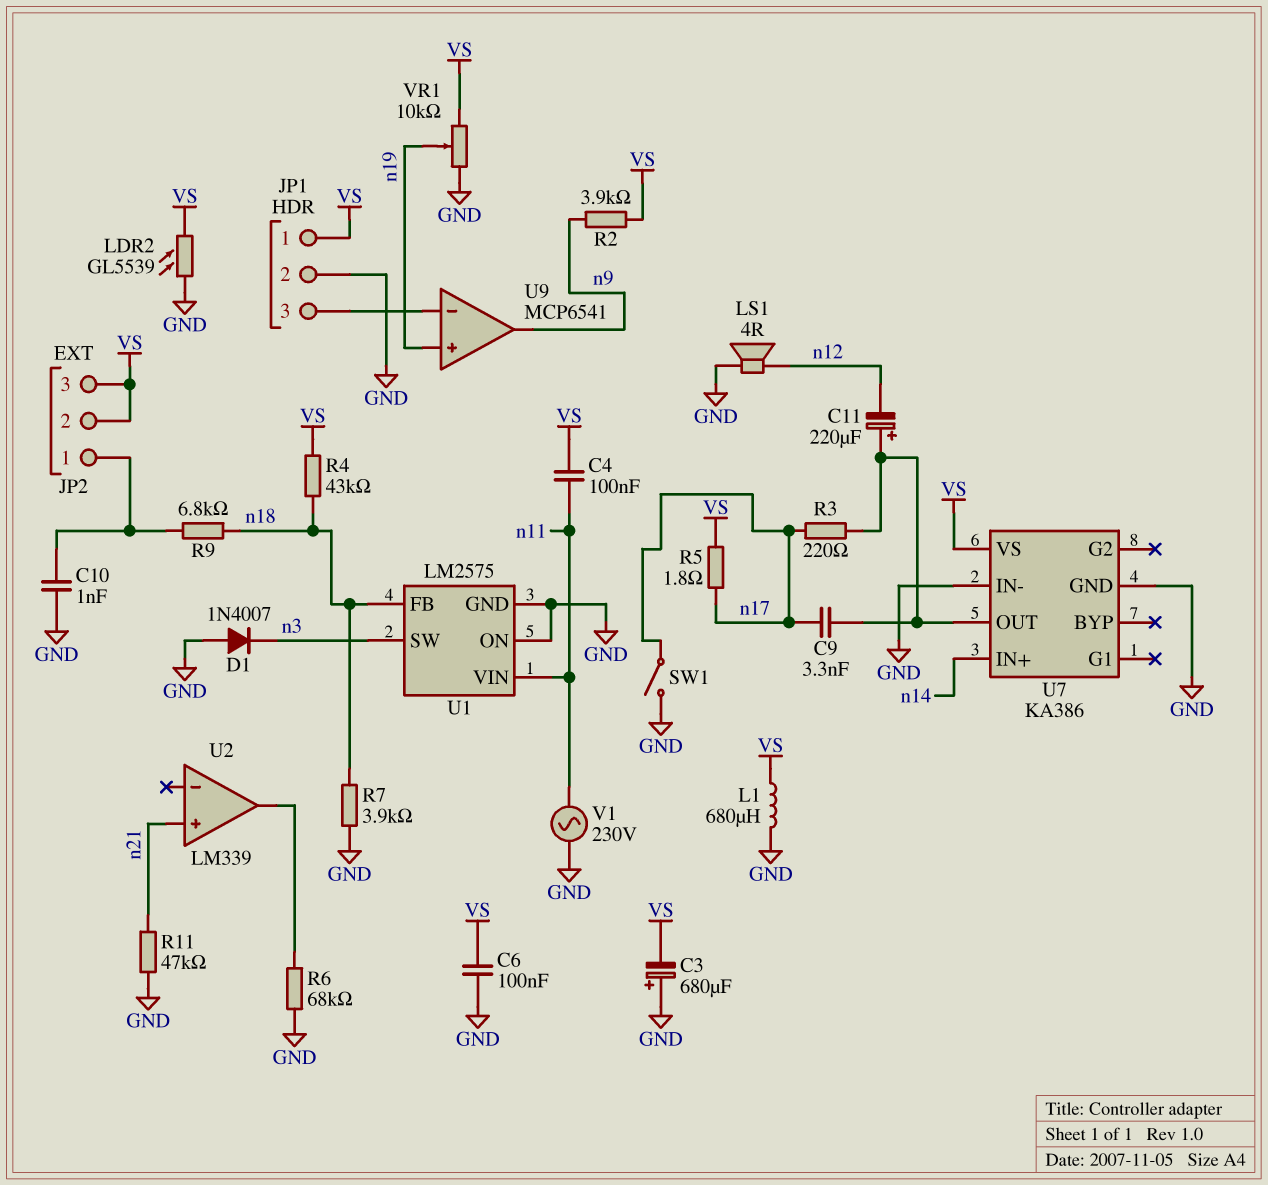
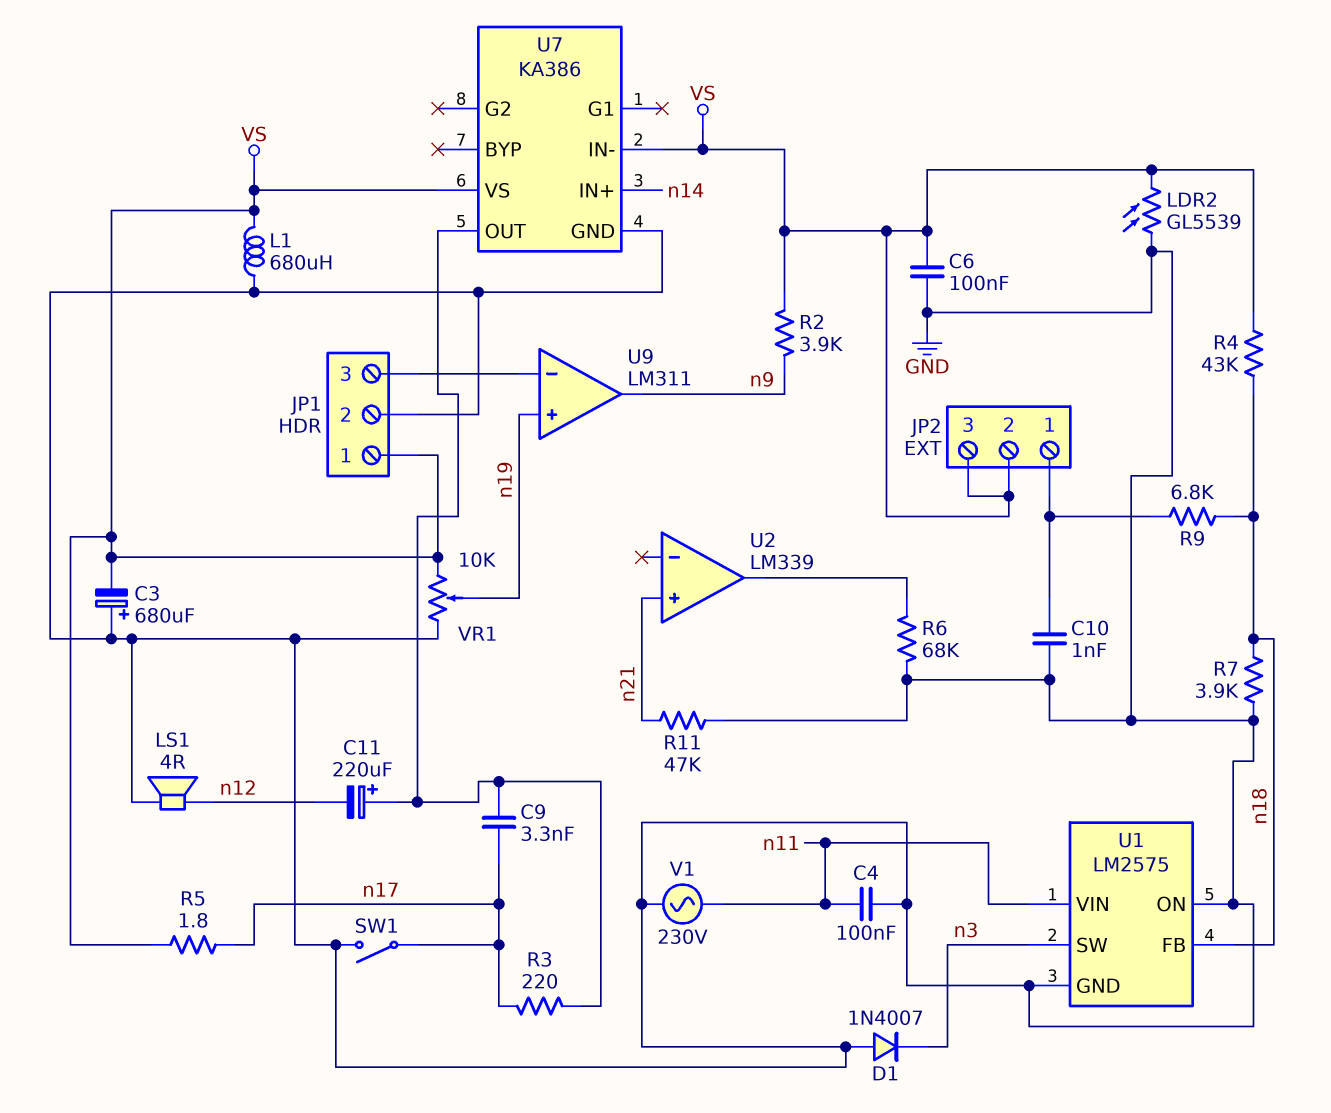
C4: 100nF (VS, n11) -> 100nF (GND, n11)
U7 pin IN-: GND -> VS
U9: MCP6541 -> LM311

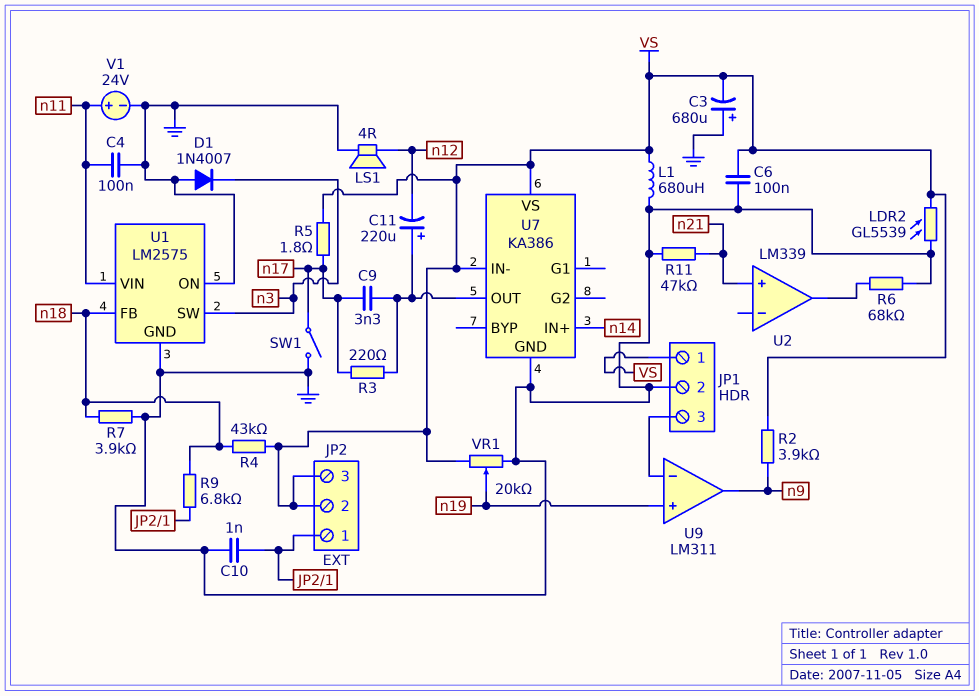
V1: AC 230V (GND, n11) -> 24V (plus n11, minus GND)
VR1: 10k (GND, VS, wiper n19) -> 20k (GND, VS, wiper n19)

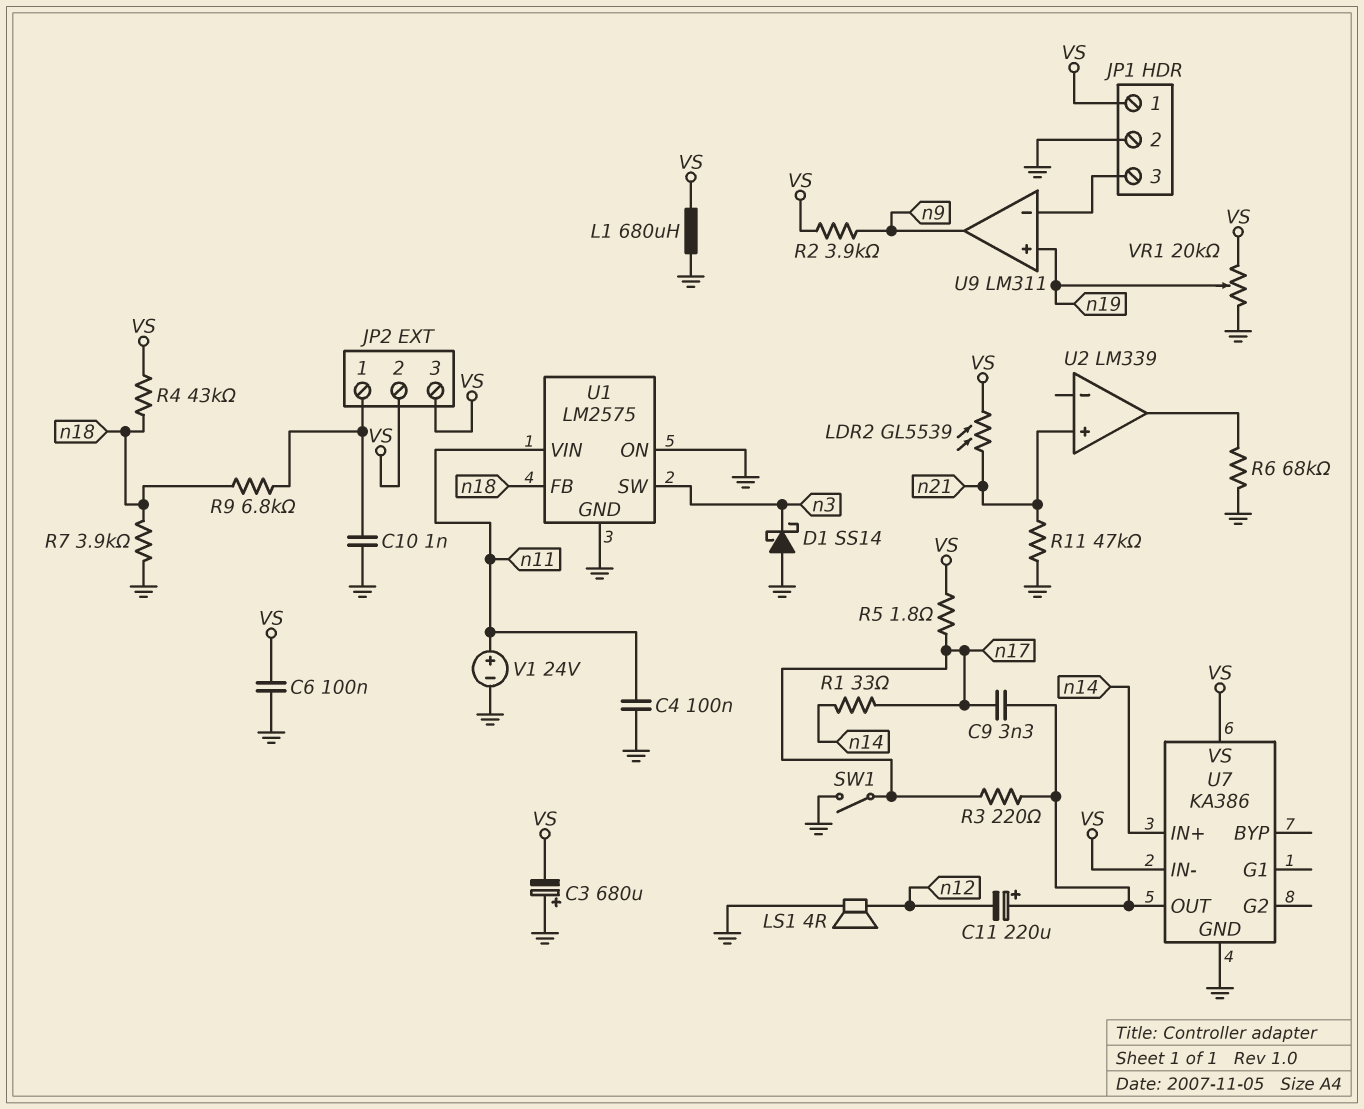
D1: diode 1N4007 (A GND, K n3) -> schottky SS14 (A GND, K n3)
LDR2: GL5539 (GND, VS) -> GL5539 (VS, n21)
R1: none -> 33 (n14, n17)

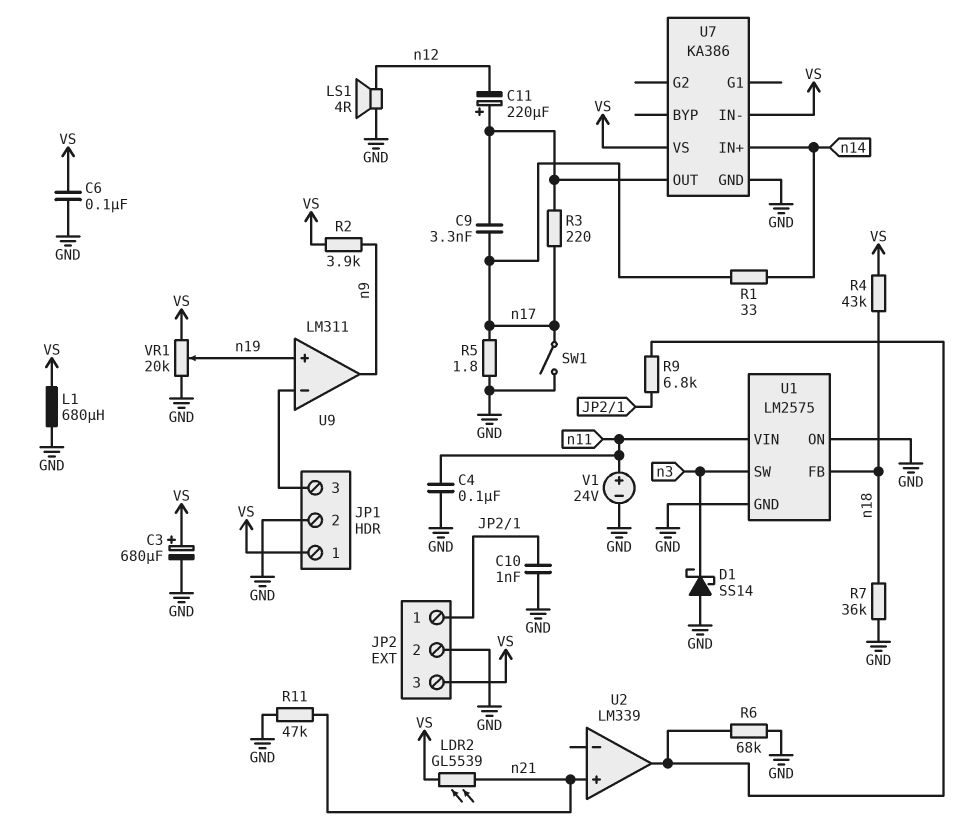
C3: 680uF (plus GND, minus VS) -> 680uF (plus VS, minus GND)
JP2 pin 2: VS -> GND
R5: 1.8 (VS, n17) -> 1.8 (GND, n17)
R7: 3.9k (GND, n18) -> 36k (GND, n18)
R9: 6.8k (JP2/1, n18) -> 6.8k (JP2/1, U2/out)

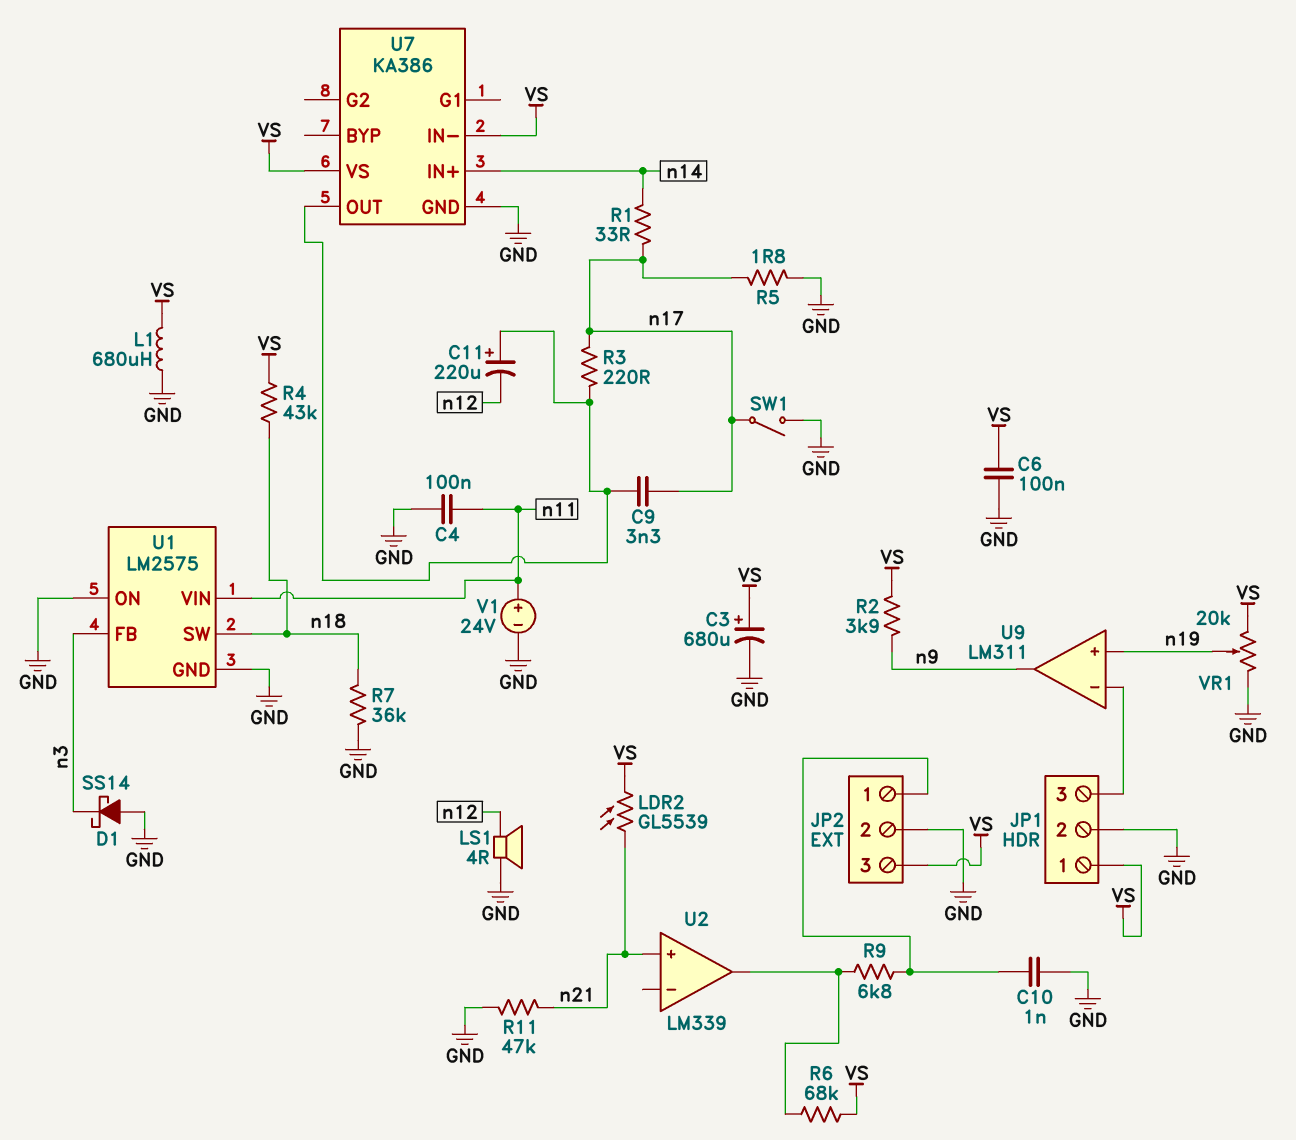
R6: 68k (GND, U2/out) -> 68k (U2/out, VS)
U1 pin FB: n18 -> n3
U1 pin SW: n3 -> n18

